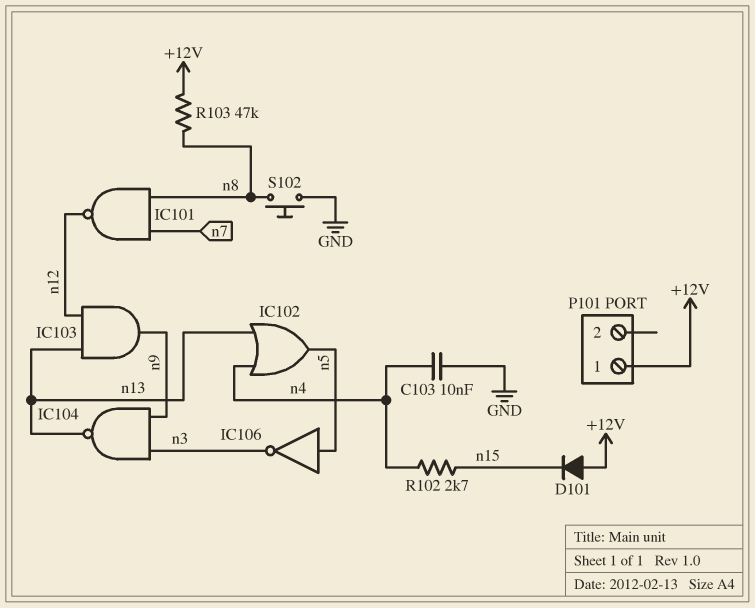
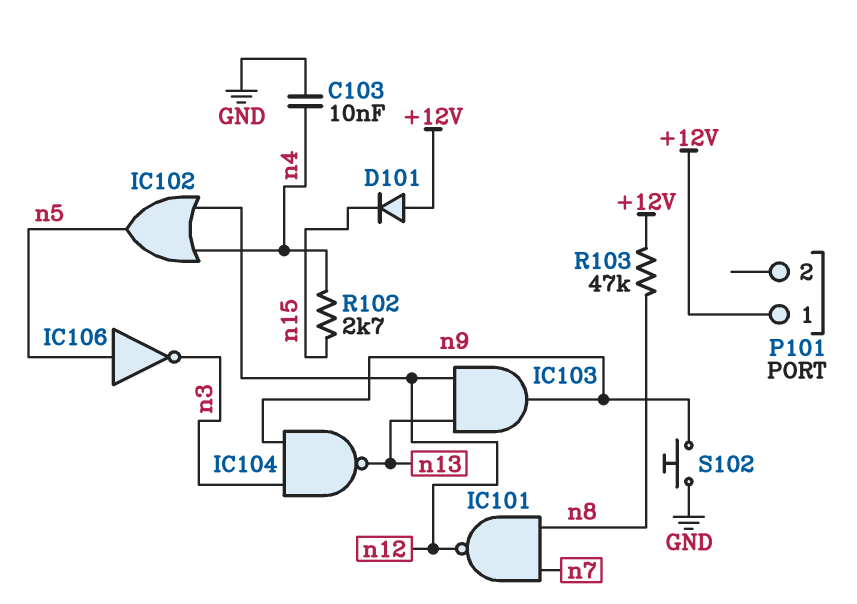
IC102: OR (in n4, in n13, out n5) -> OR (in n4, in n12, out n5)
S102: button (GND, n8) -> button (GND, n9)

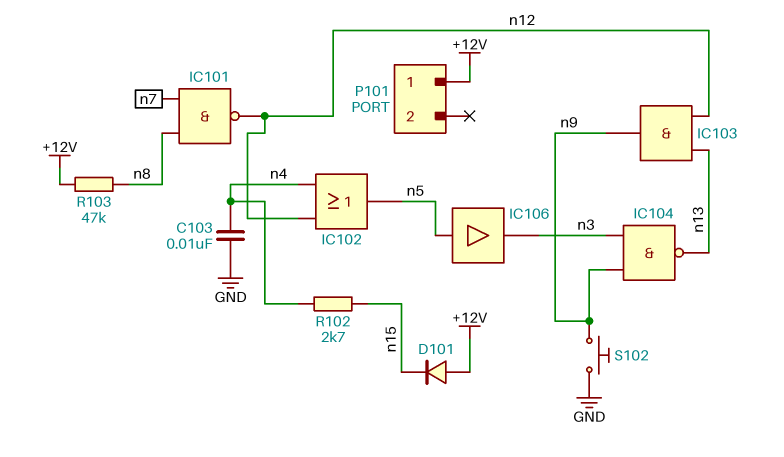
IC106: NOT (in n5, out n3) -> buffer (in n5, out n3)

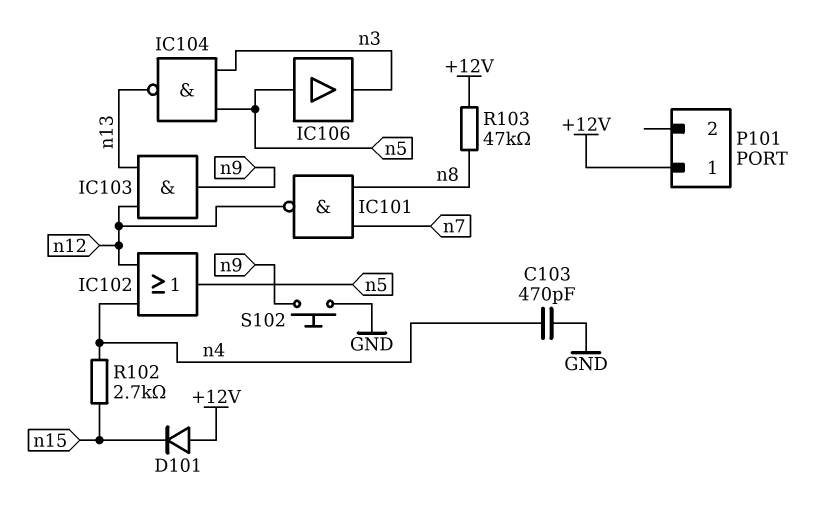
C103: 10nF (GND, n4) -> 470pF (GND, n4)
IC104: NAND (in n3, in n9, out n13) -> NAND (in n3, in n5, out n13)

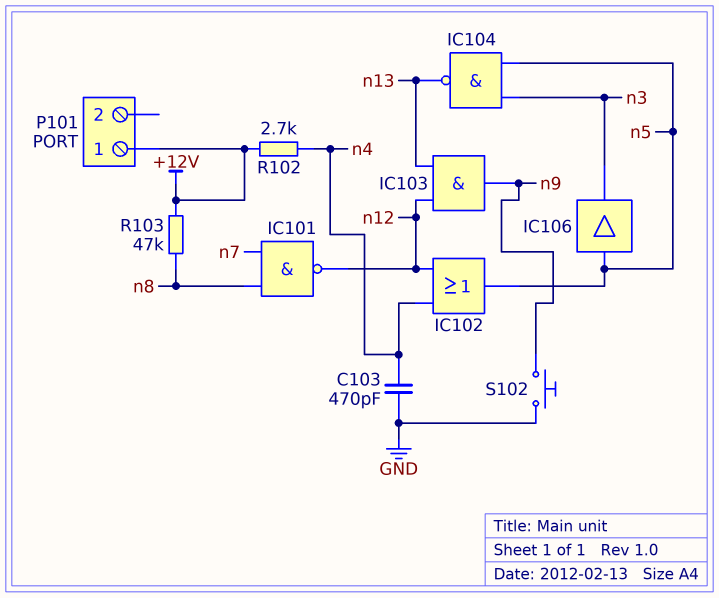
D101: diode (A +12V, K n15) -> none
R102: 2.7k (n4, n15) -> 2.7k (+12V, n4)

